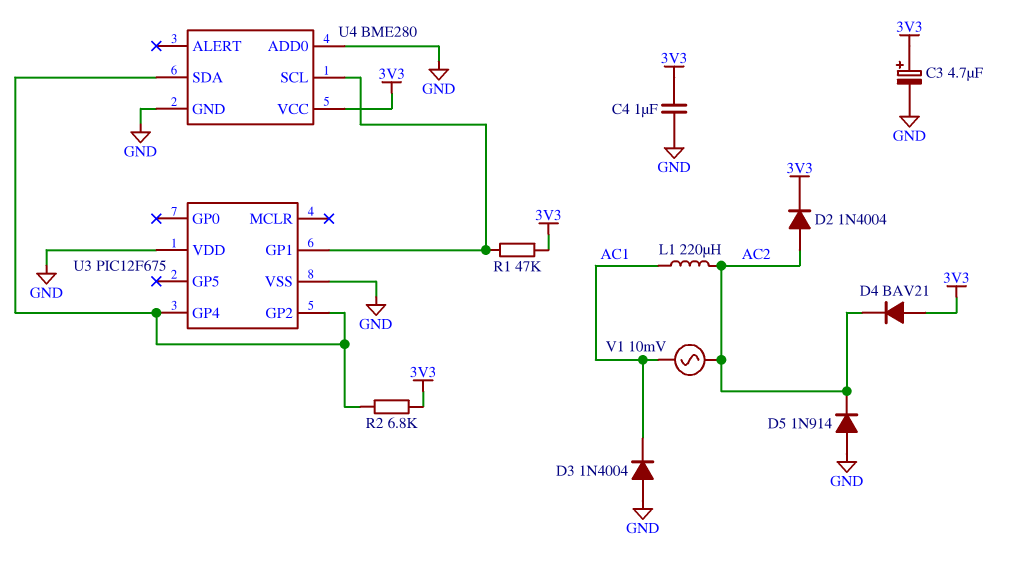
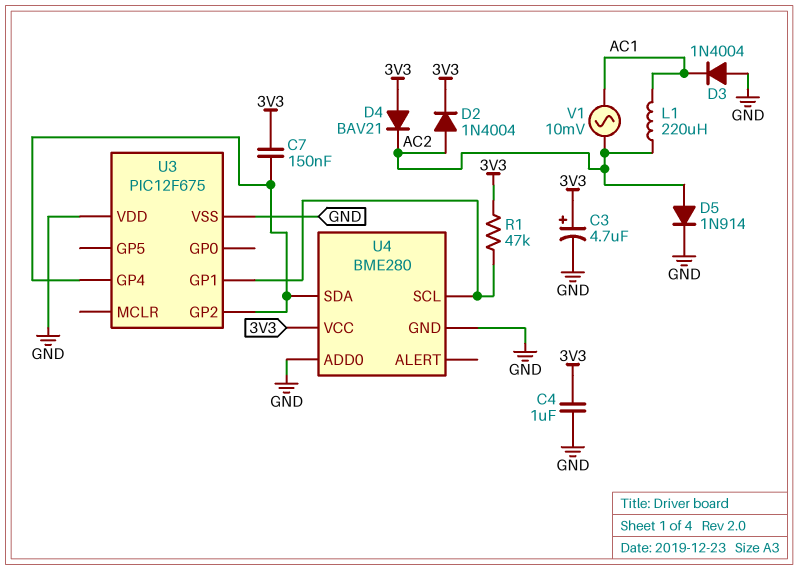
C7: none -> 150nF (3V3, U3/GP2)
D5: diode 1N914 (A GND, K AC2) -> diode 1N914 (A AC2, K GND)
R2: 6.8k (3V3, U3/GP2) -> none

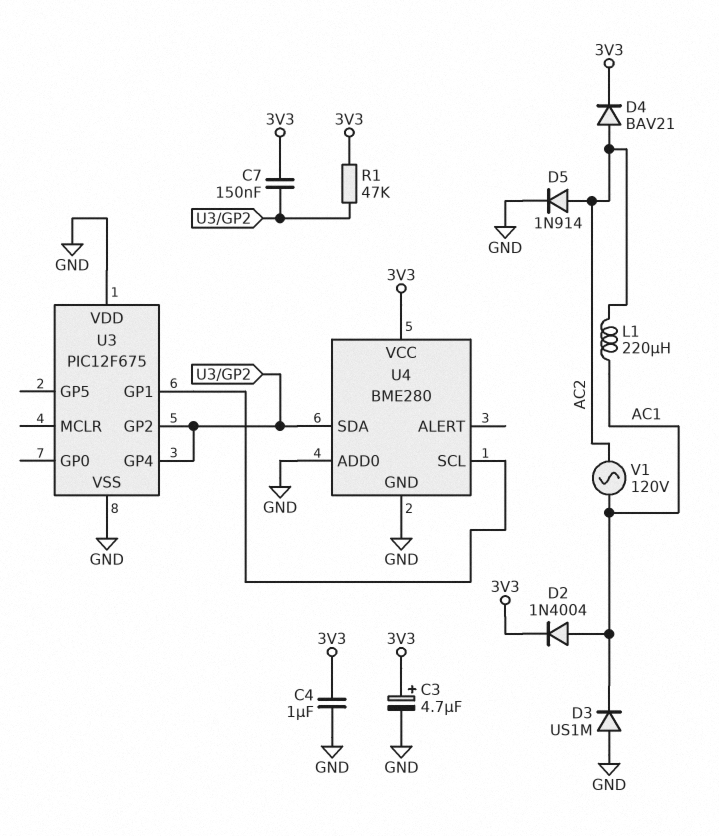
D2: diode 1N4004 (A AC2, K 3V3) -> diode 1N4004 (A AC1, K 3V3)
D3: diode 1N4004 (A GND, K AC1) -> diode US1M (A GND, K AC1)
D4: diode BAV21 (A 3V3, K AC2) -> diode BAV21 (A AC2, K 3V3)
R1: 47k (3V3, U3/GP1) -> 47k (3V3, U3/GP2)
V1: AC 10mV (AC1, AC2) -> AC 120V (AC1, AC2)

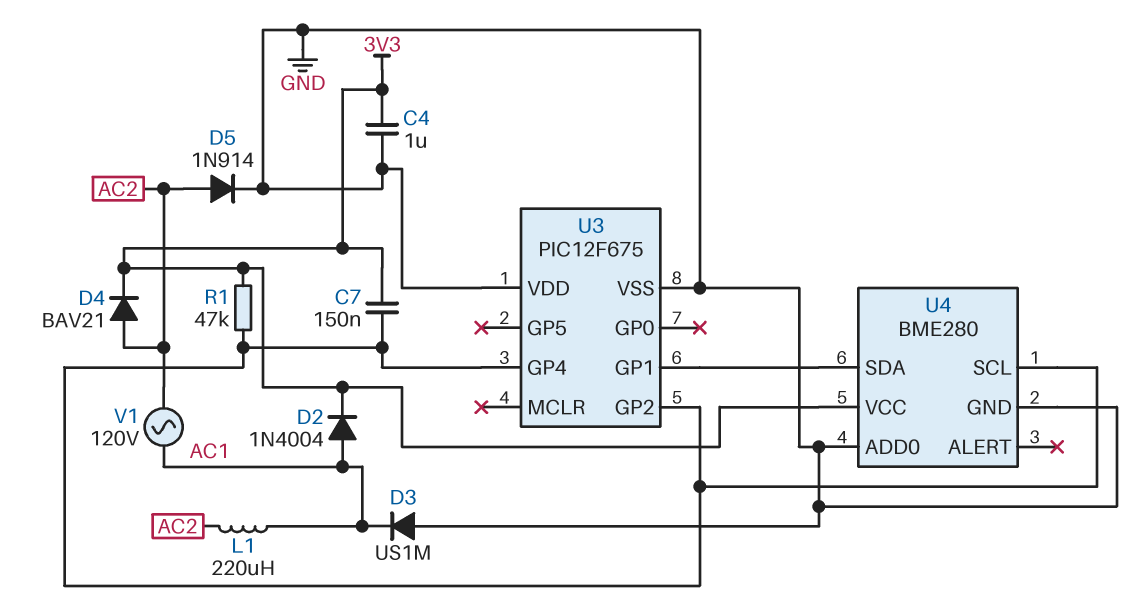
C3: 4.7uF (plus 3V3, minus GND) -> none
U4 pin SCL: U3/GP1 -> U3/GP2
U4 pin SDA: U3/GP2 -> U3/GP1

